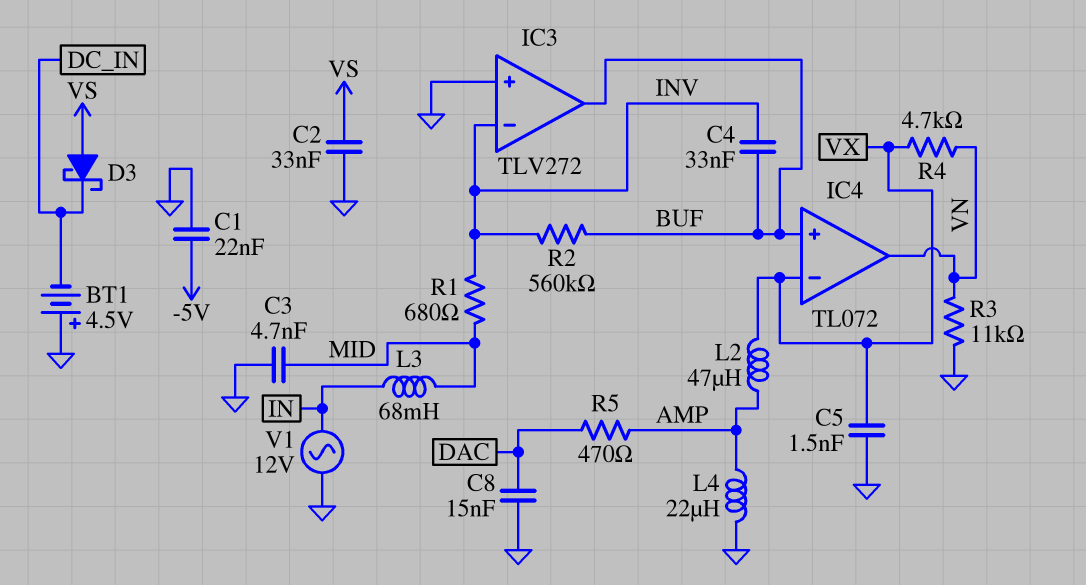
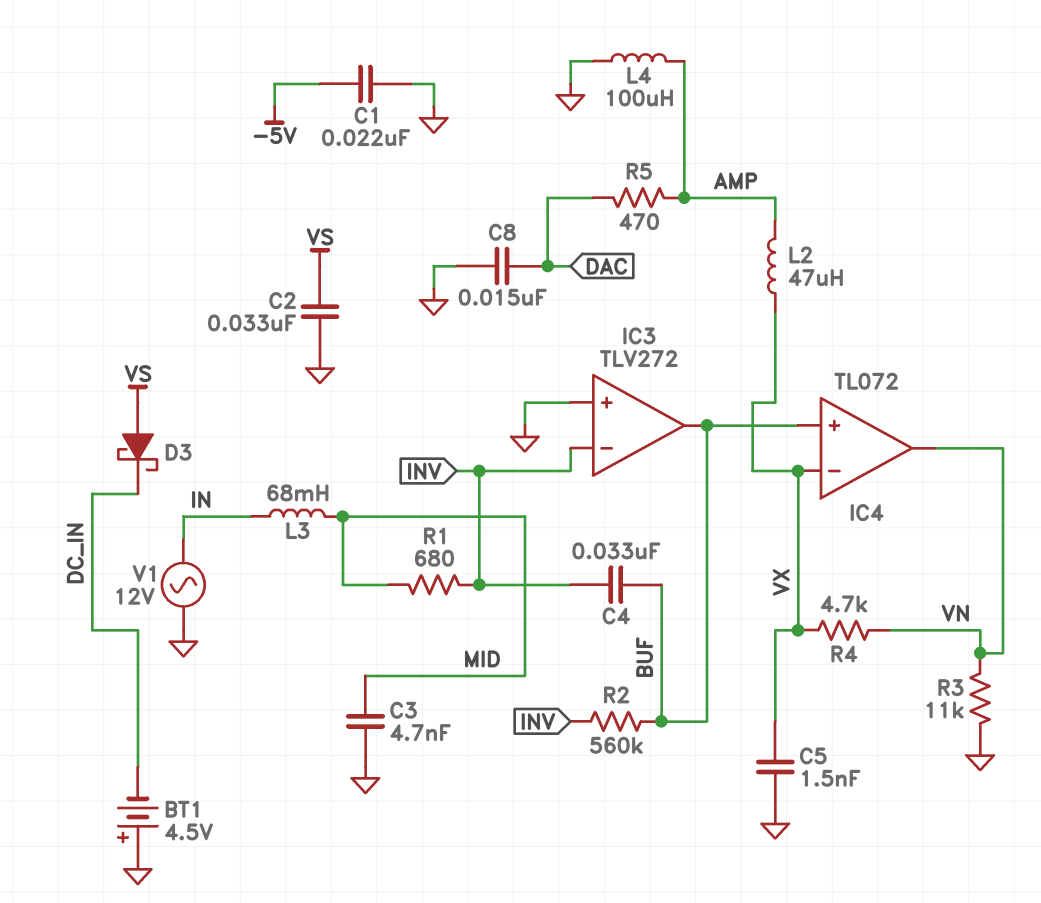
L4: 22uH (AMP, GND) -> 100uH (AMP, GND)

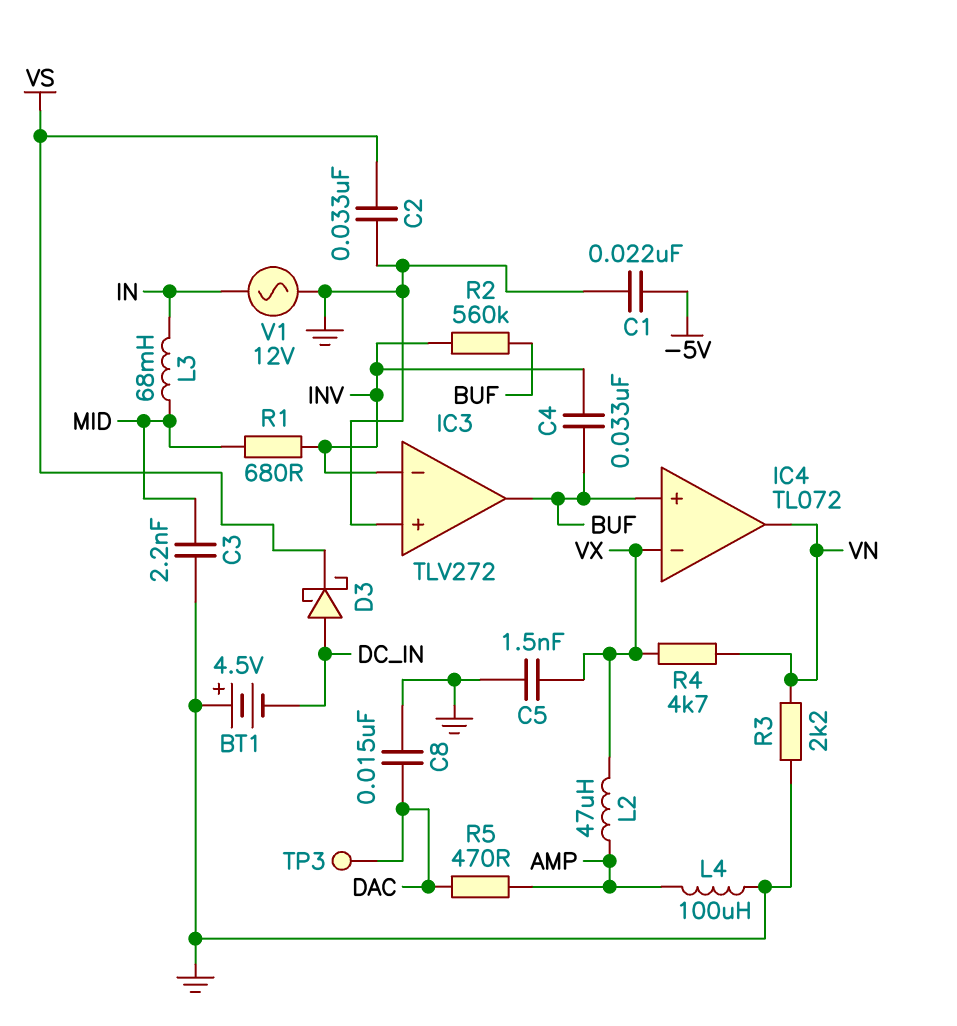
C3: 4.7nF (GND, MID) -> 2.2nF (GND, MID)
D3: schottky (A VS, K DC_IN) -> schottky (A DC_IN, K VS)
R3: 11k (GND, VN) -> 2.2k (GND, VN)
TP3: none -> test point (DAC)

